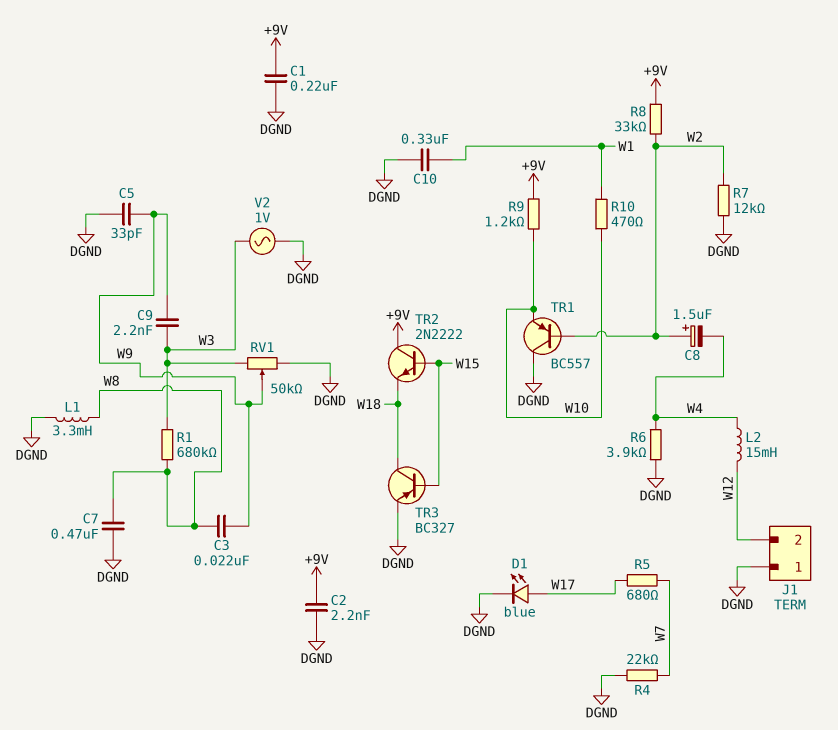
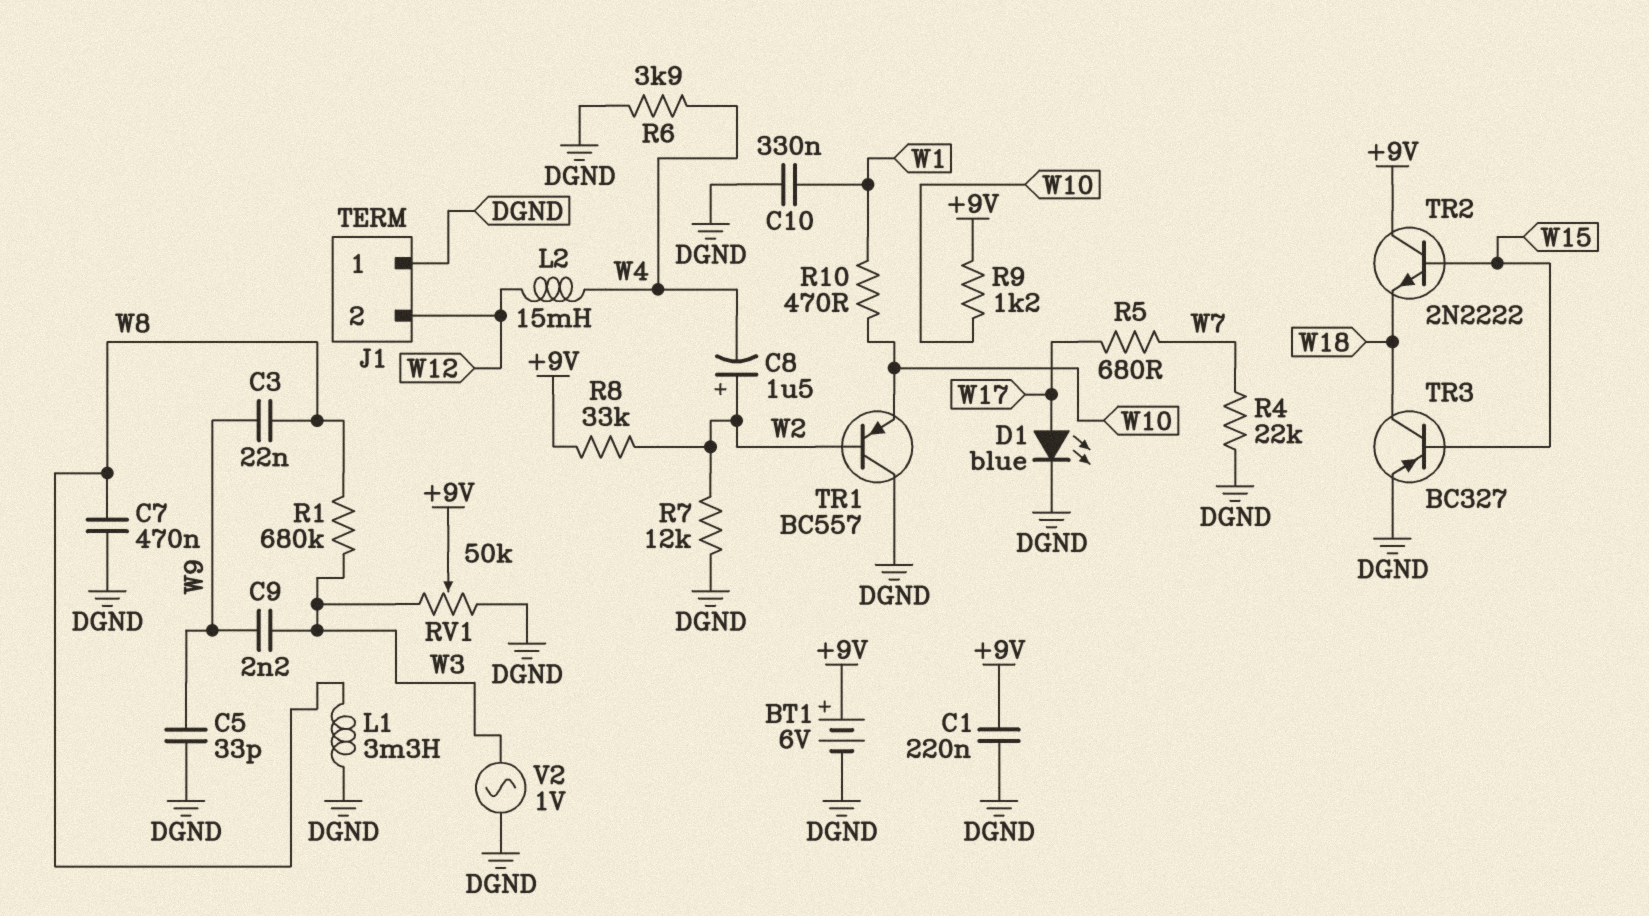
BT1: none -> 6V (plus +9V, minus DGND)
C2: 2.2nF (+9V, DGND) -> none
RV1: 50k (DGND, W3, wiper W9) -> 50k (DGND, W3, wiper +9V)

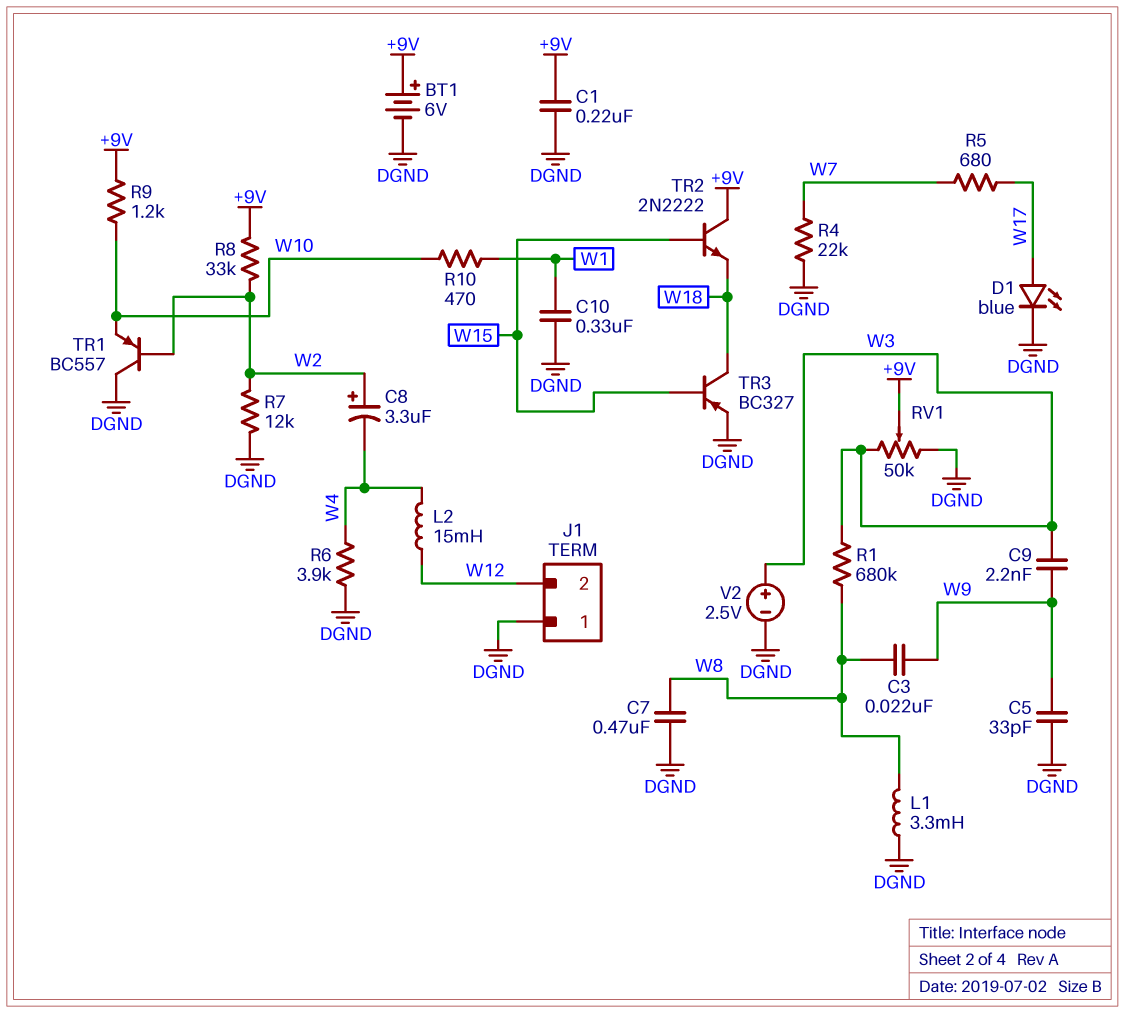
C8: 1.5uF (plus W2, minus W4) -> 3.3uF (plus W2, minus W4)
V2: AC 1V (DGND, W3) -> 2.5V (plus W3, minus DGND)

